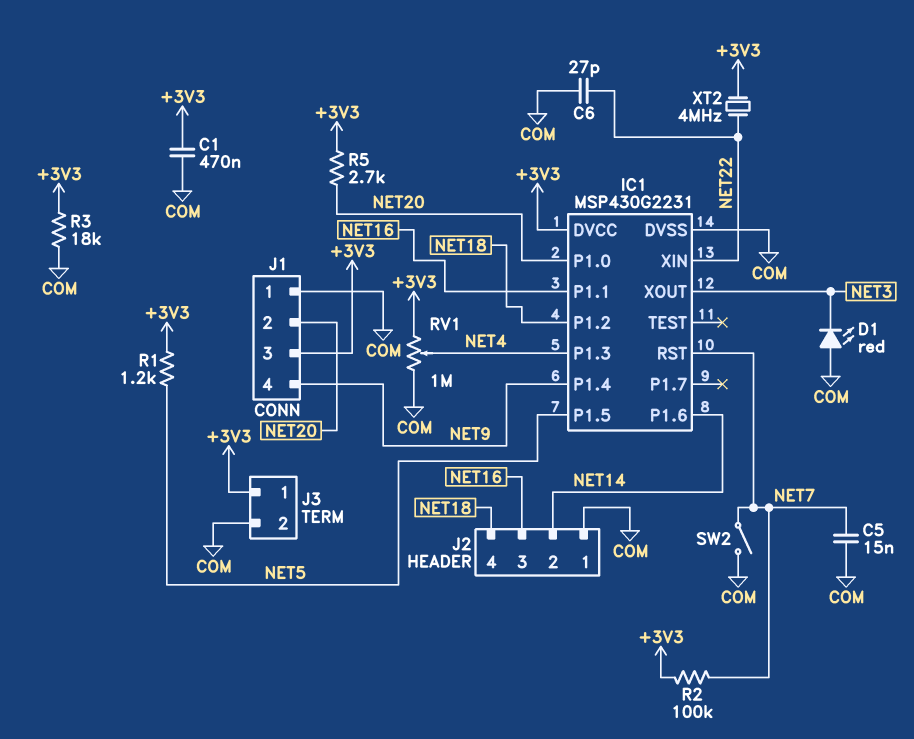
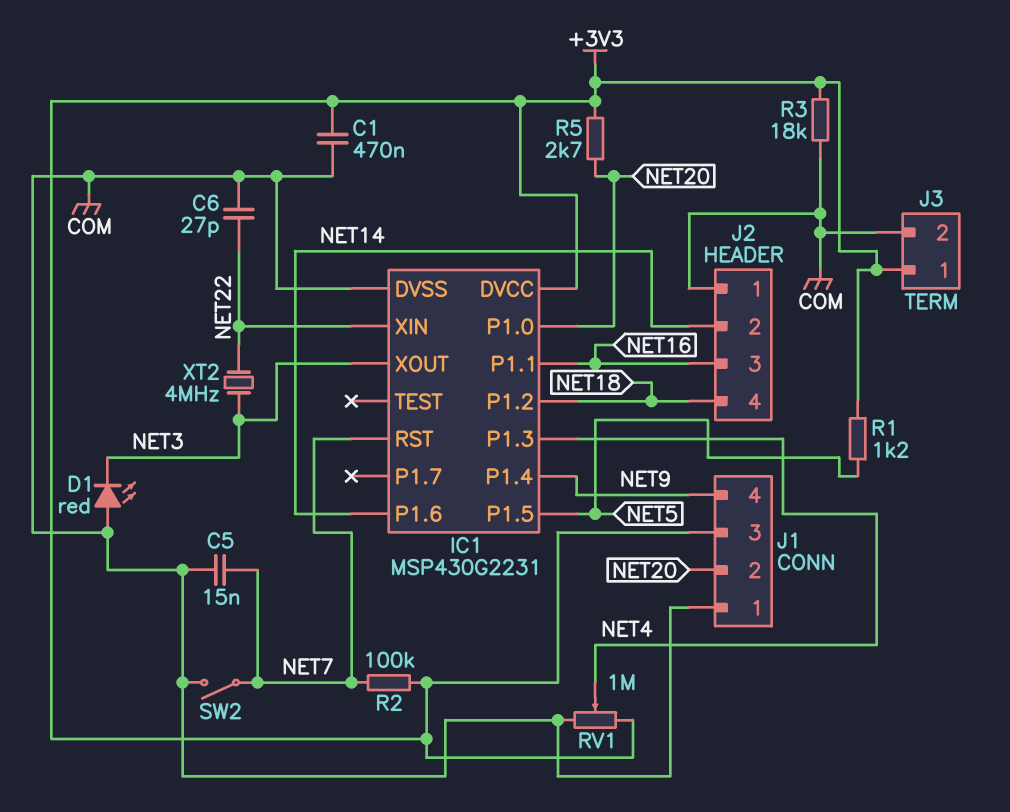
XT2: 4MHz (+3V3, NET22) -> 4MHz (NET3, NET22)

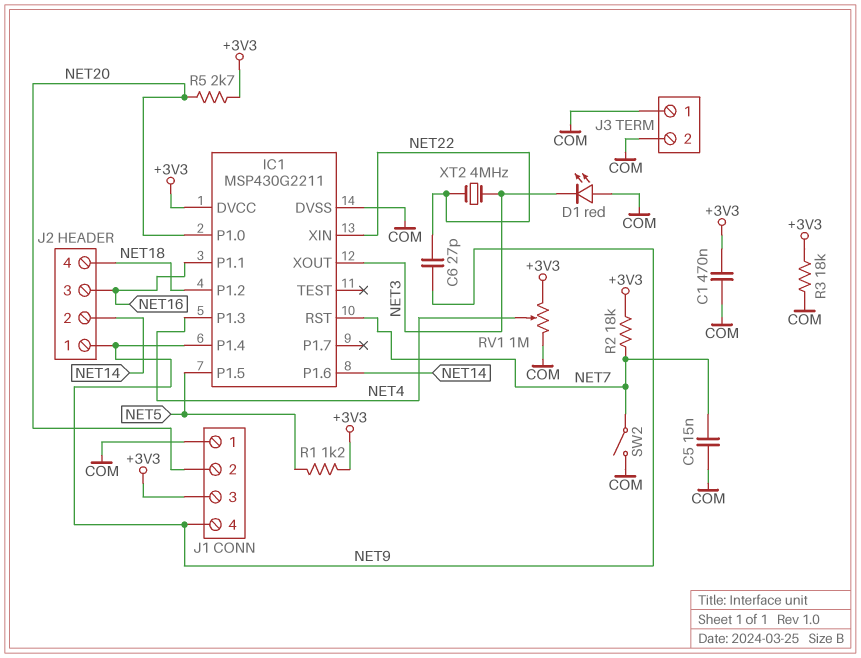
C6: 27pF (COM, NET22) -> 27pF (NET9, NET22)
IC1: MSP430G2231 -> MSP430G2211
J2 pin 1: COM -> NET9
J3 pin 1: +3V3 -> COM
R2: 100k (+3V3, NET7) -> 18k (+3V3, NET7)

